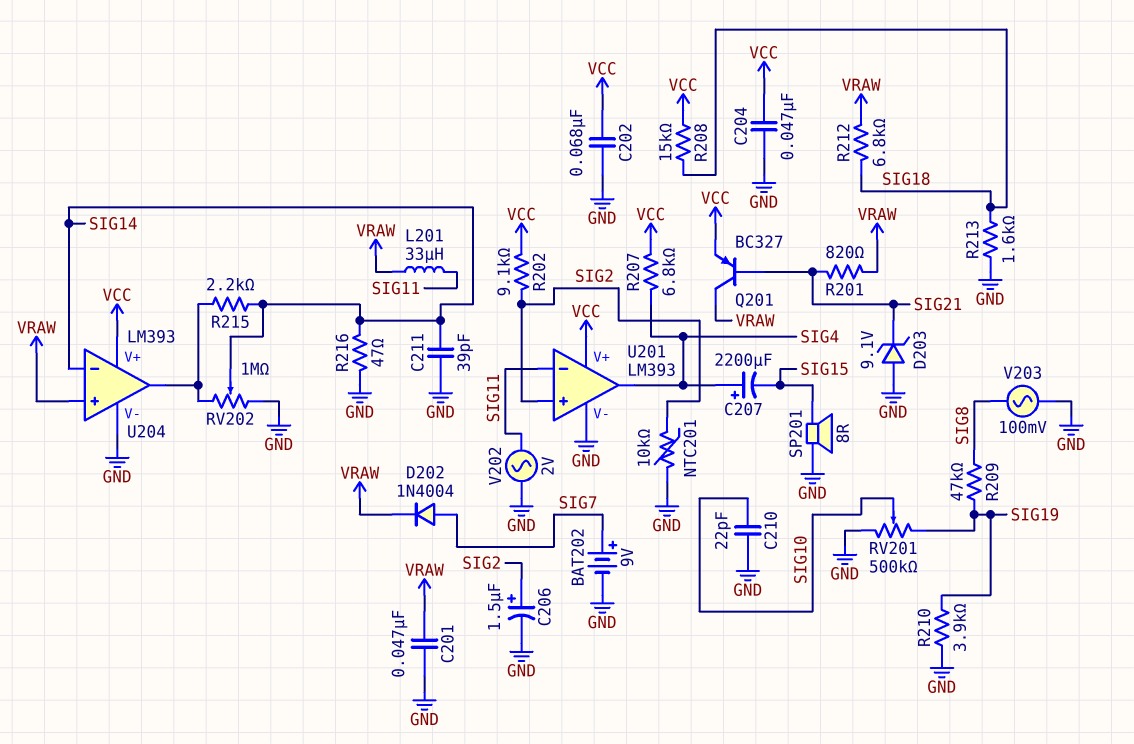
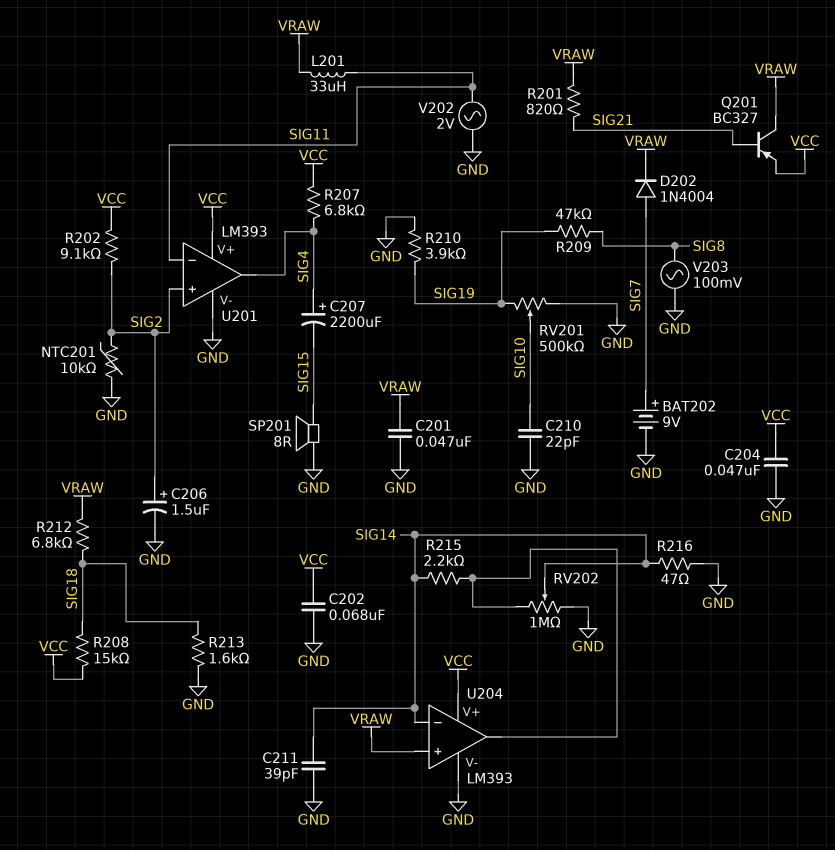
D203: zener 9.1V (A GND, K SIG21) -> none

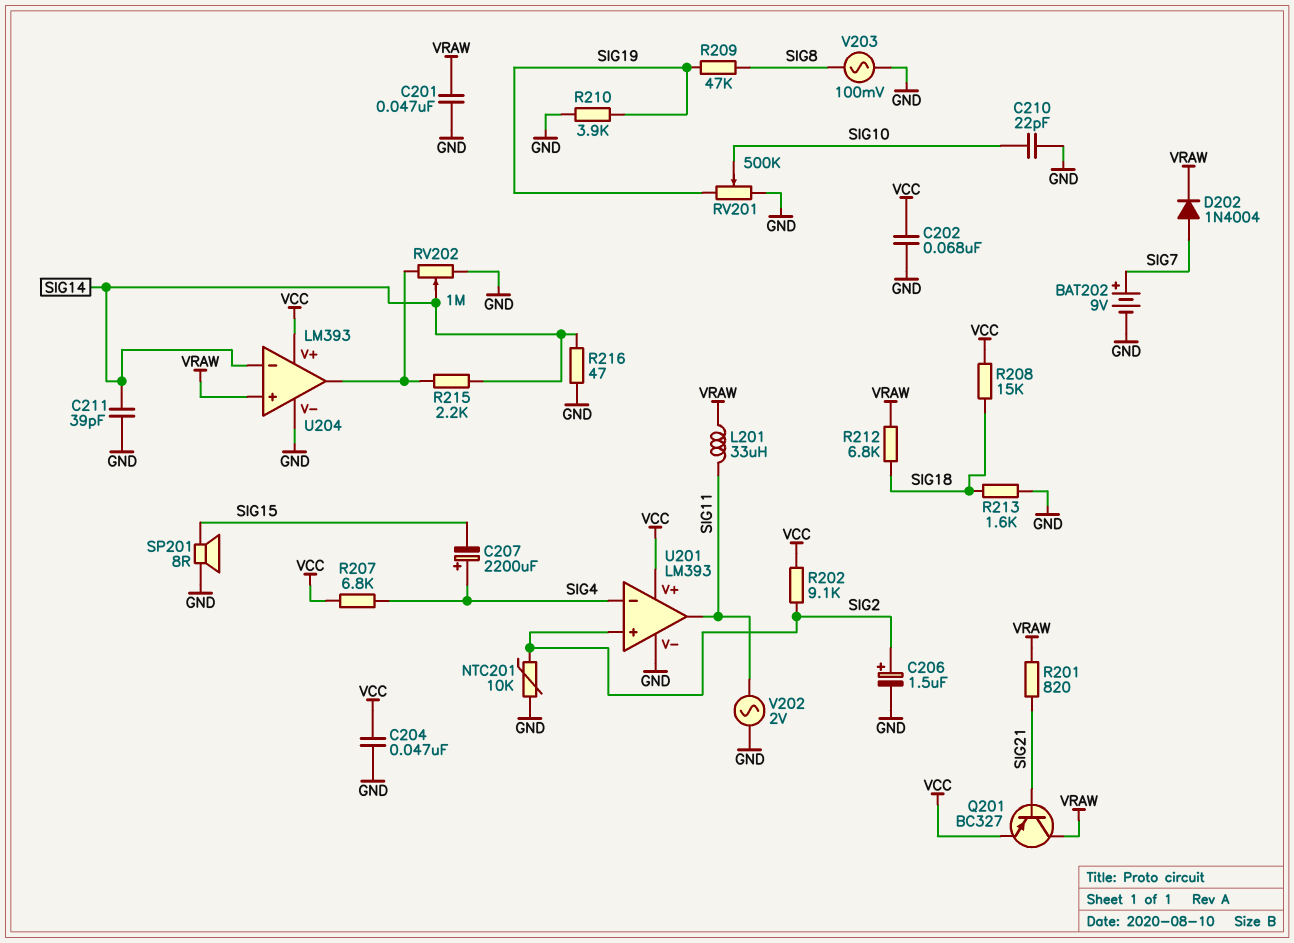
U201 pin in-: SIG11 -> SIG4
U201 pin out: SIG4 -> SIG11

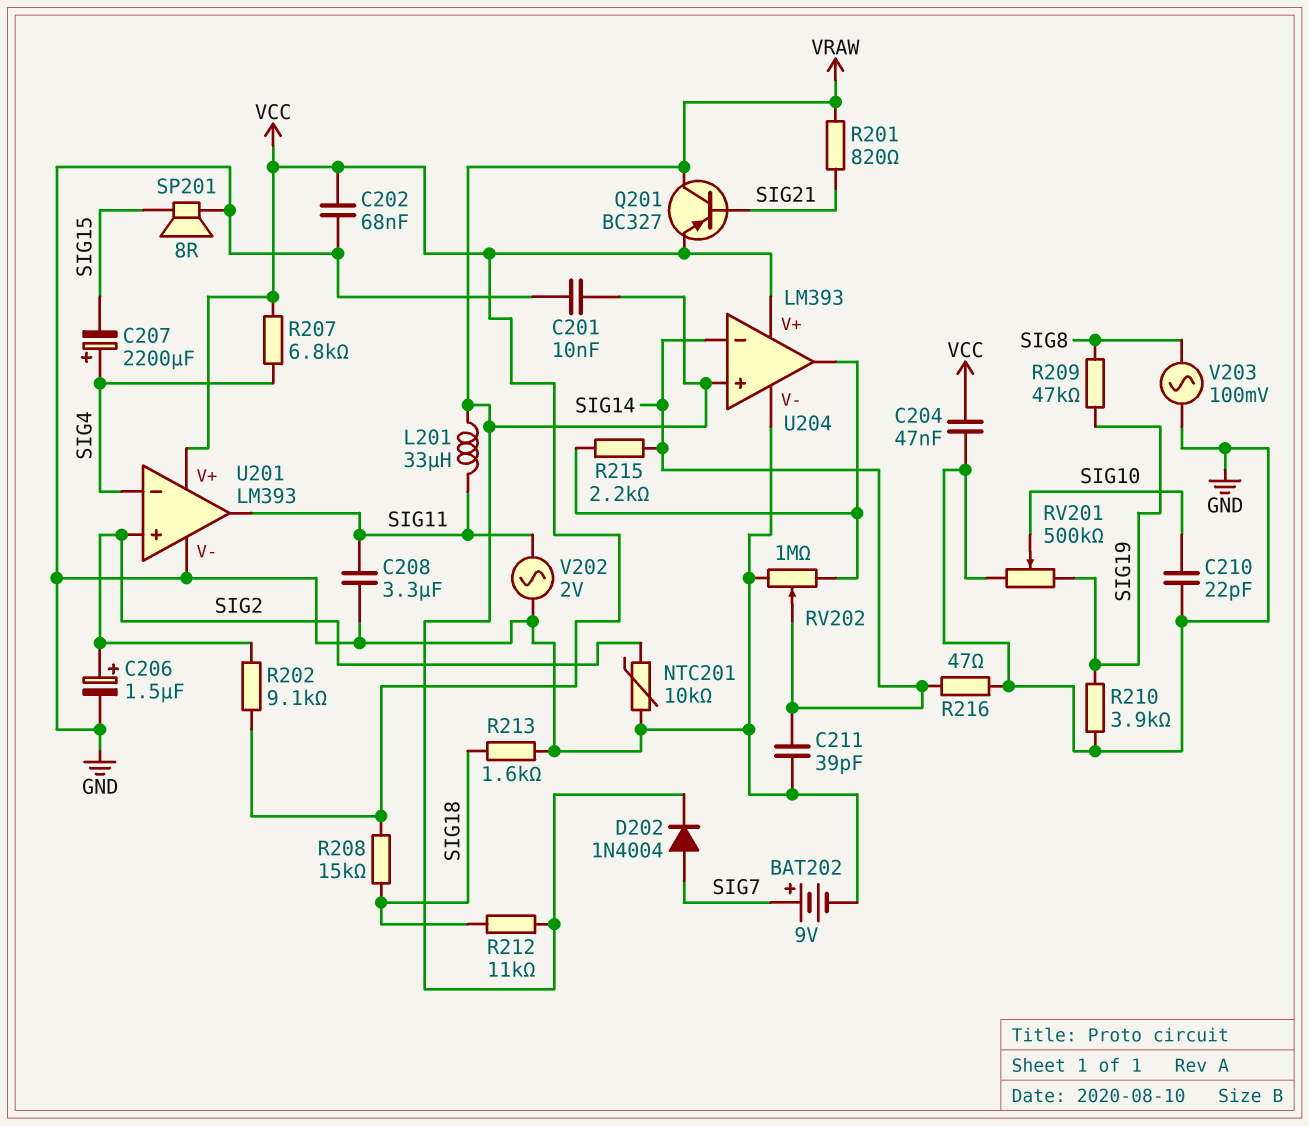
C201: 47nF (GND, VRAW) -> 10nF (GND, VRAW)
C208: none -> 3.3uF (GND, SIG11)
R212: 6.8k (SIG18, VRAW) -> 11k (SIG18, VRAW)

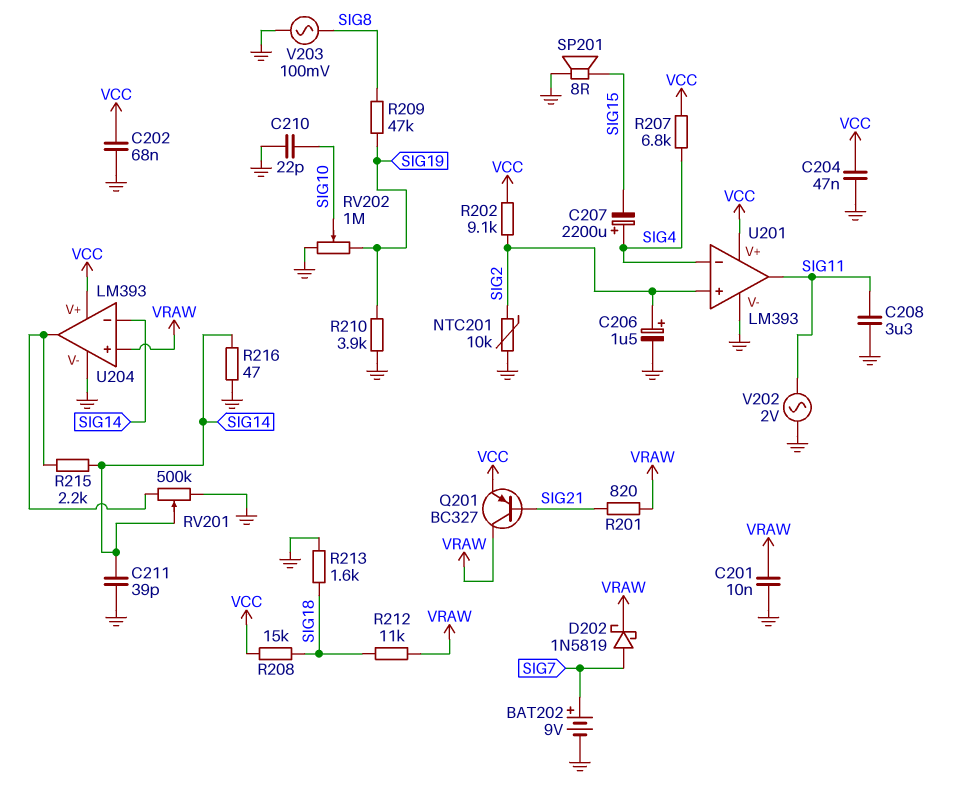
D202: diode 1N4004 (A SIG7, K VRAW) -> schottky 1N5819 (A SIG7, K VRAW)
L201: 33uH (SIG11, VRAW) -> none
RV201: 500k (GND, SIG19, wiper SIG10) -> 500k (GND, U204/out, wiper SIG14)
RV202: 1M (GND, U204/out, wiper SIG14) -> 1M (GND, SIG19, wiper SIG10)

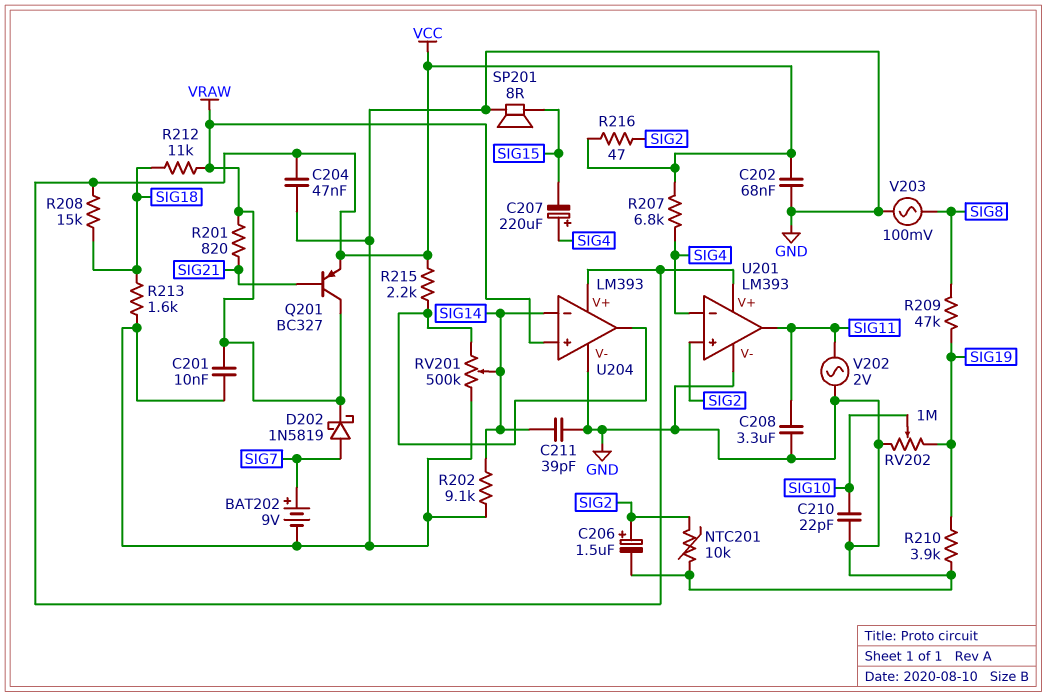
C207: 2200uF (plus SIG4, minus SIG15) -> 220uF (plus SIG4, minus SIG15)
R202: 9.1k (SIG2, VCC) -> 9.1k (GND, SIG14)
R215: 2.2k (SIG14, U204/out) -> 2.2k (U204/out, VCC)
R216: 47 (GND, SIG14) -> 47 (SIG2, VCC)

